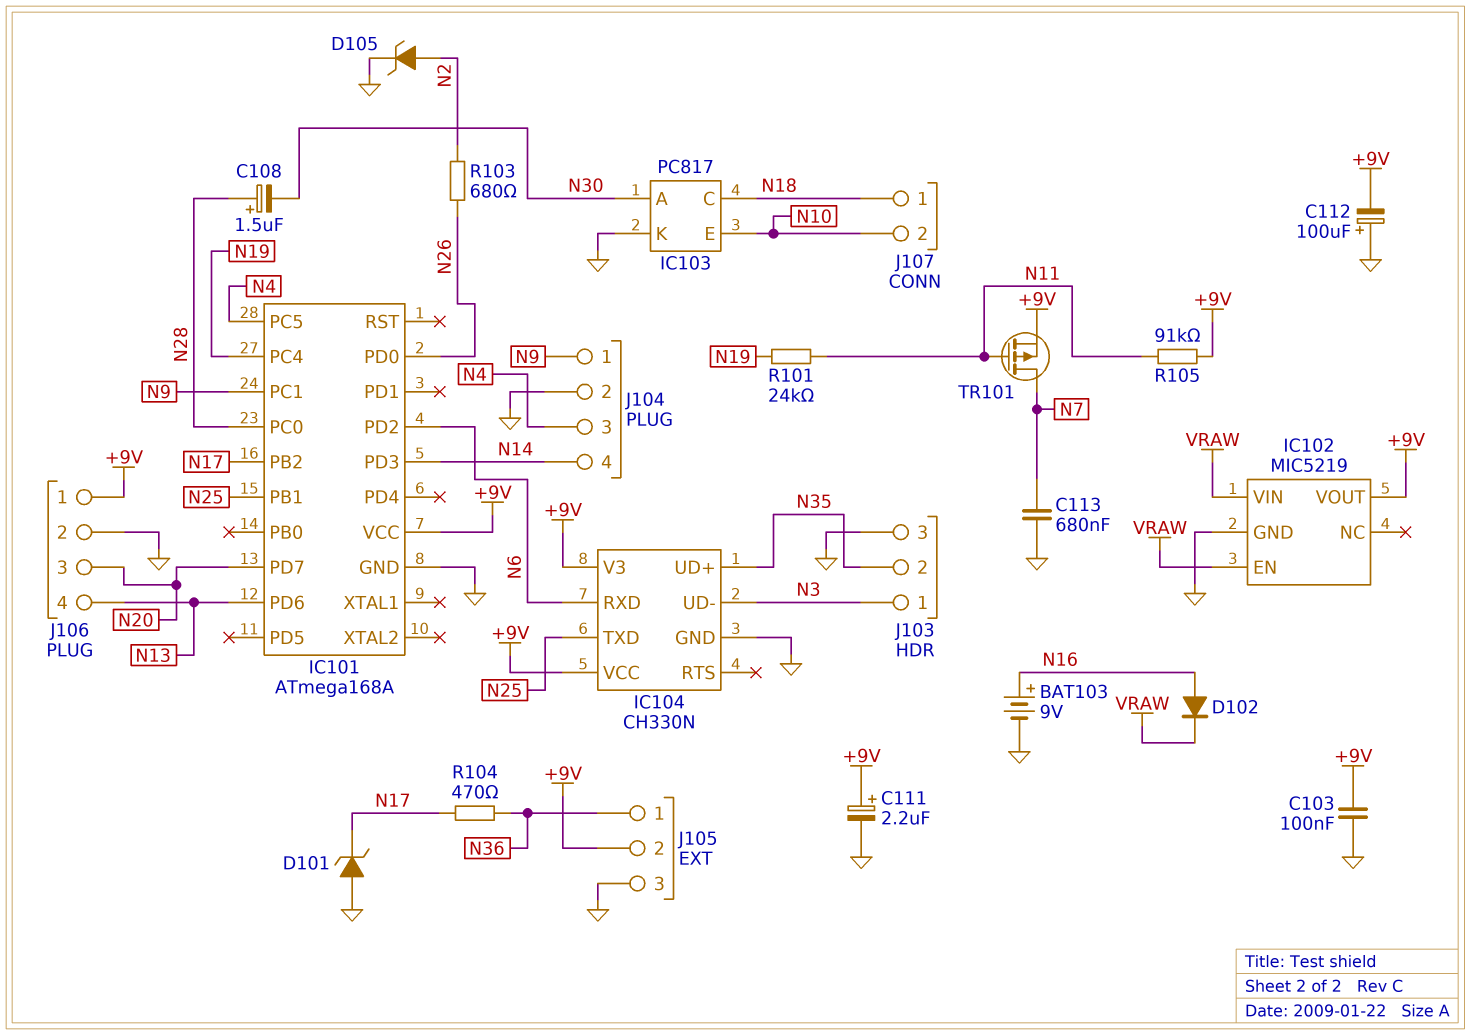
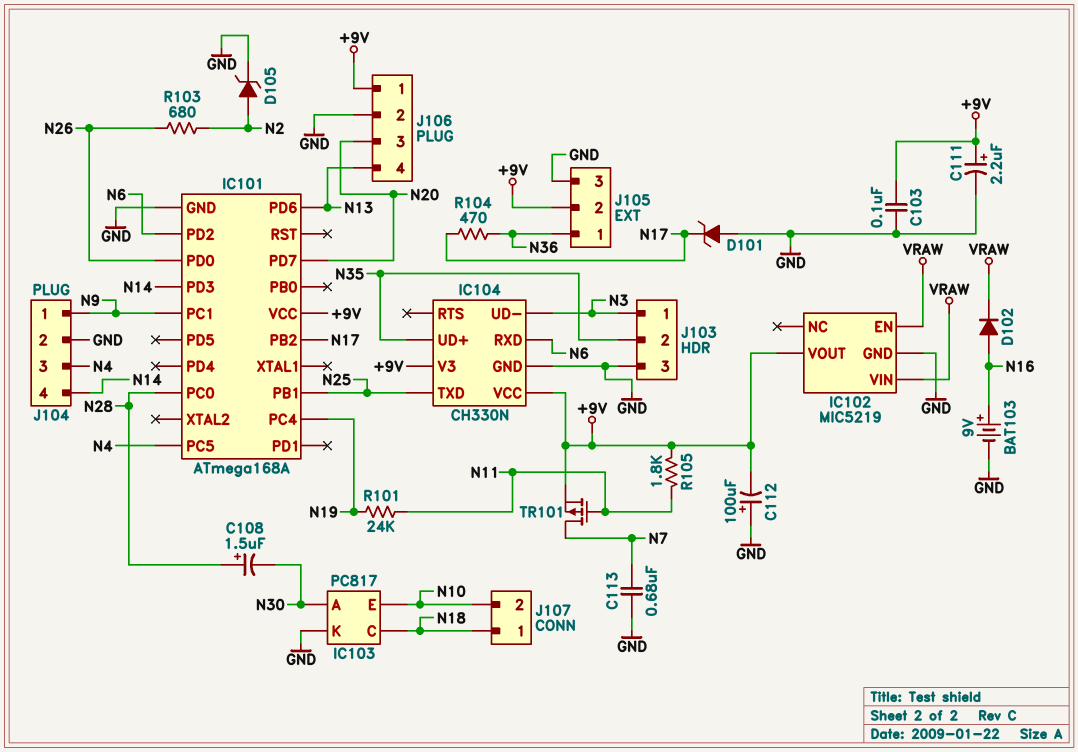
R105: 91k (+9V, N11) -> 1.8k (+9V, N11)

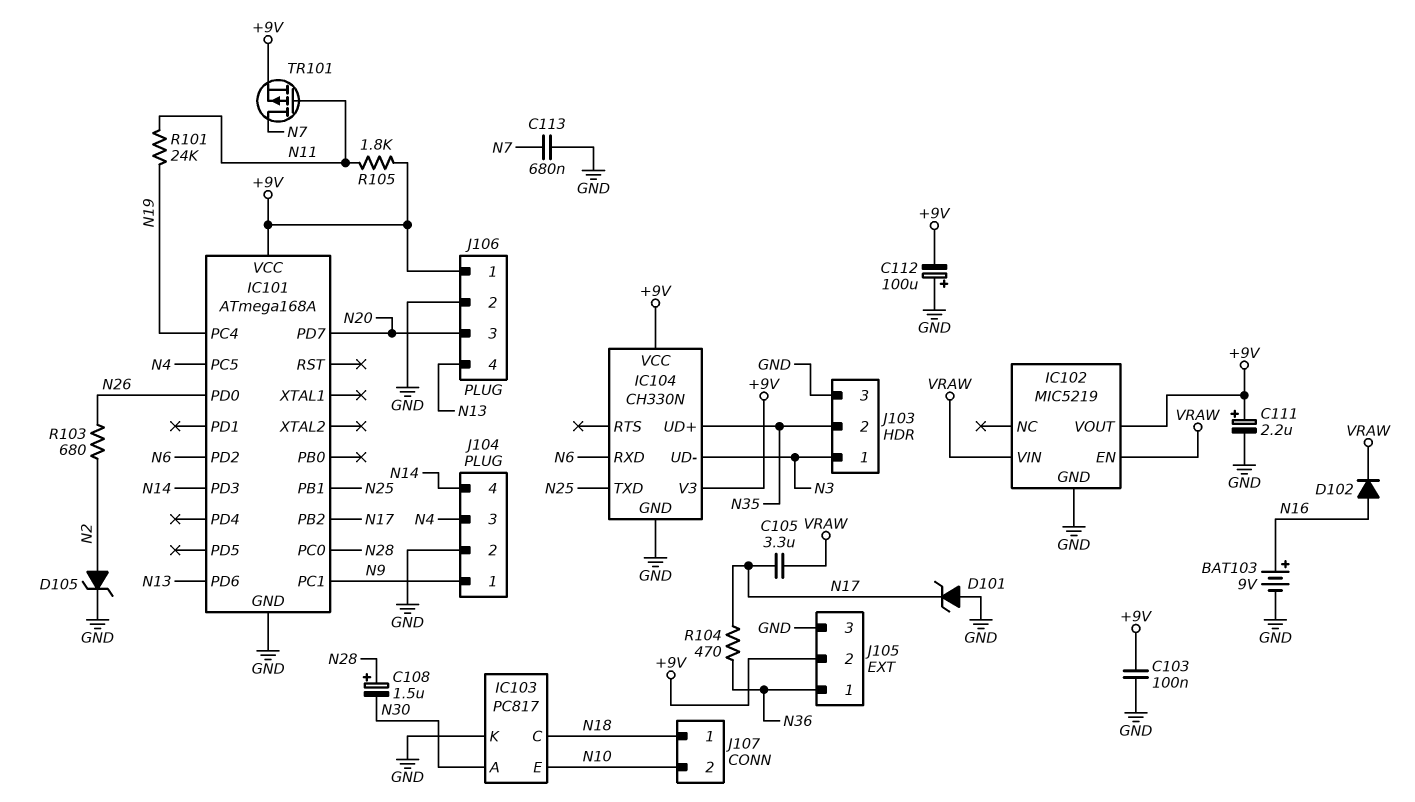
C105: none -> 3.3uF (N17, VRAW)

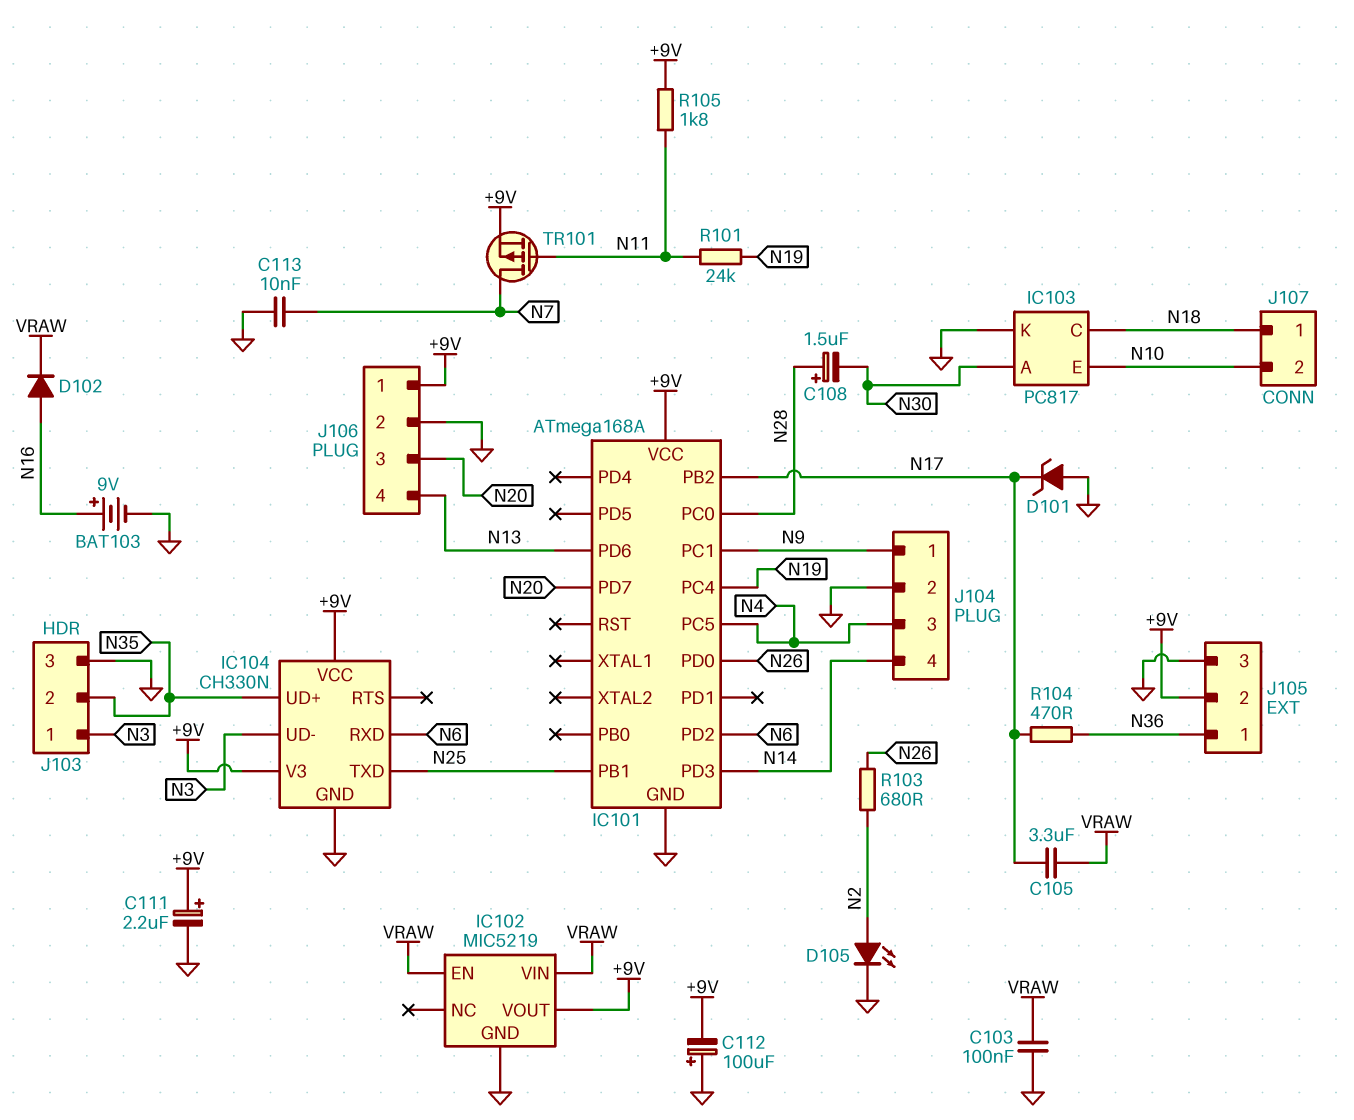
C103: 100nF (+9V, GND) -> 100nF (GND, VRAW)
C113: 680nF (GND, N7) -> 10nF (GND, N7)
D105: zener (A N2, K GND) -> LED (A N2, K GND)

